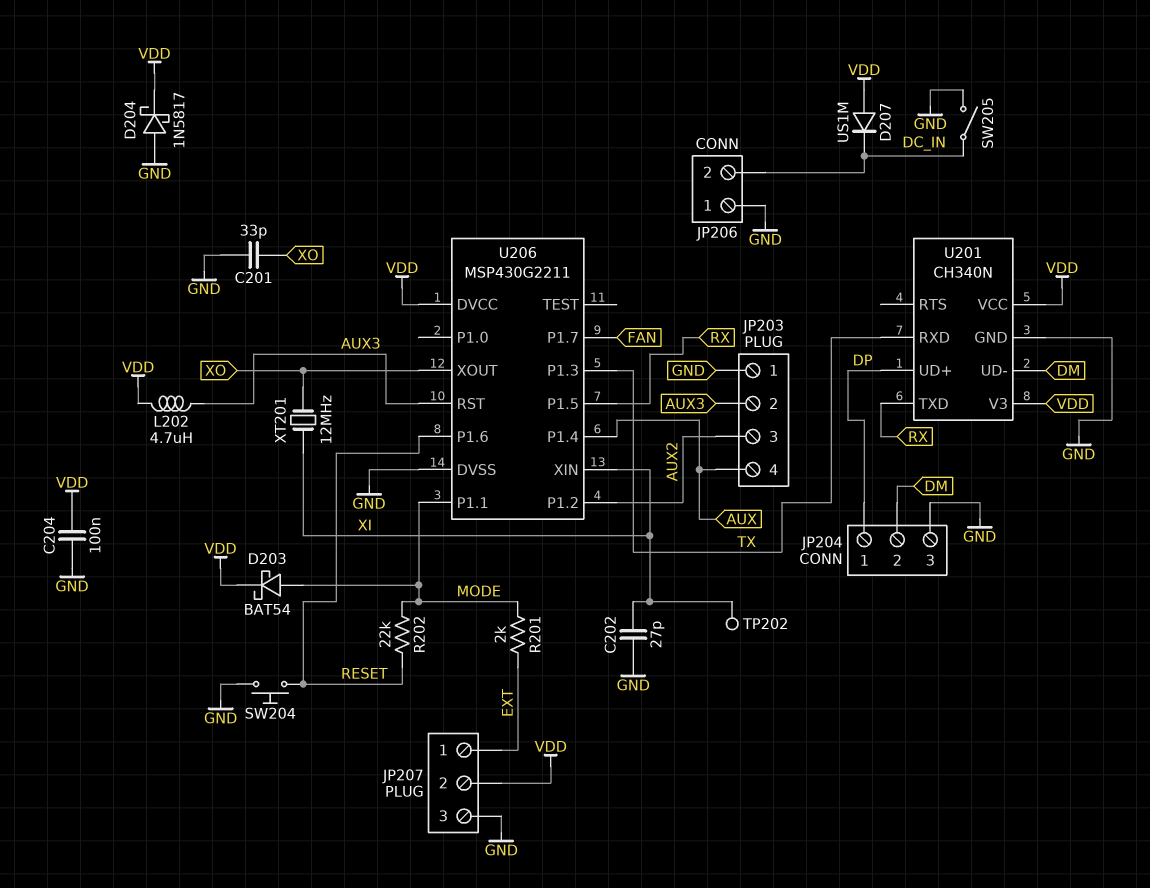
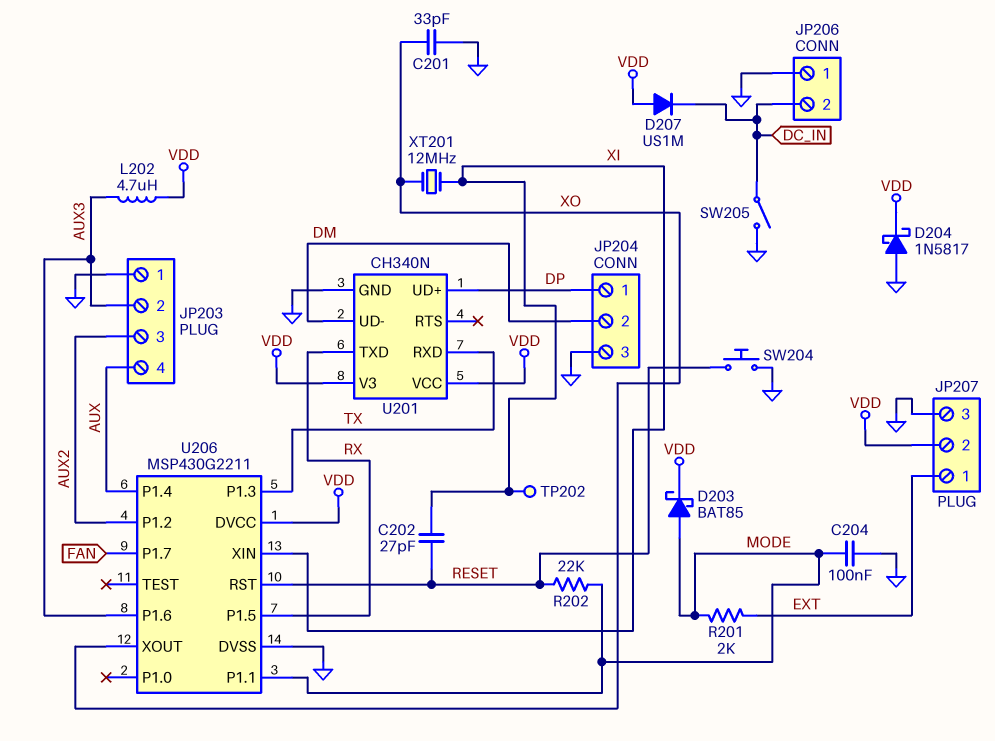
C202: 27pF (GND, XI) -> 27pF (RESET, XI)
C204: 100nF (GND, VDD) -> 100nF (GND, MODE)
D203: schottky BAT54 (A MODE, K VDD) -> schottky BAT85 (A MODE, K VDD)
U206 pin P1.6: RESET -> AUX3
U206 pin RST: AUX3 -> RESET

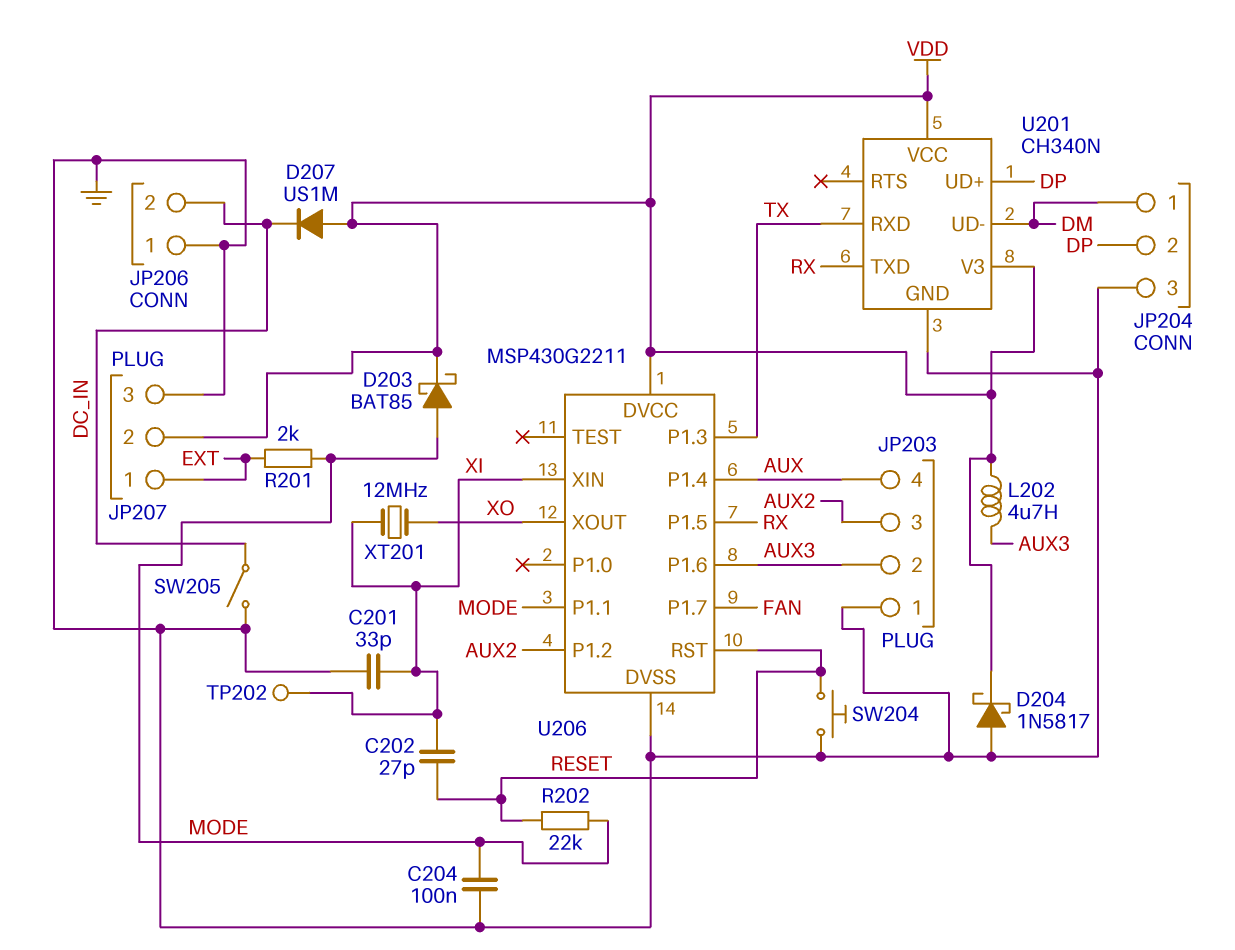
C201: 33pF (GND, XO) -> 33pF (GND, XI)
JP204 pin 1: DP -> DM
JP204 pin 2: DM -> DP

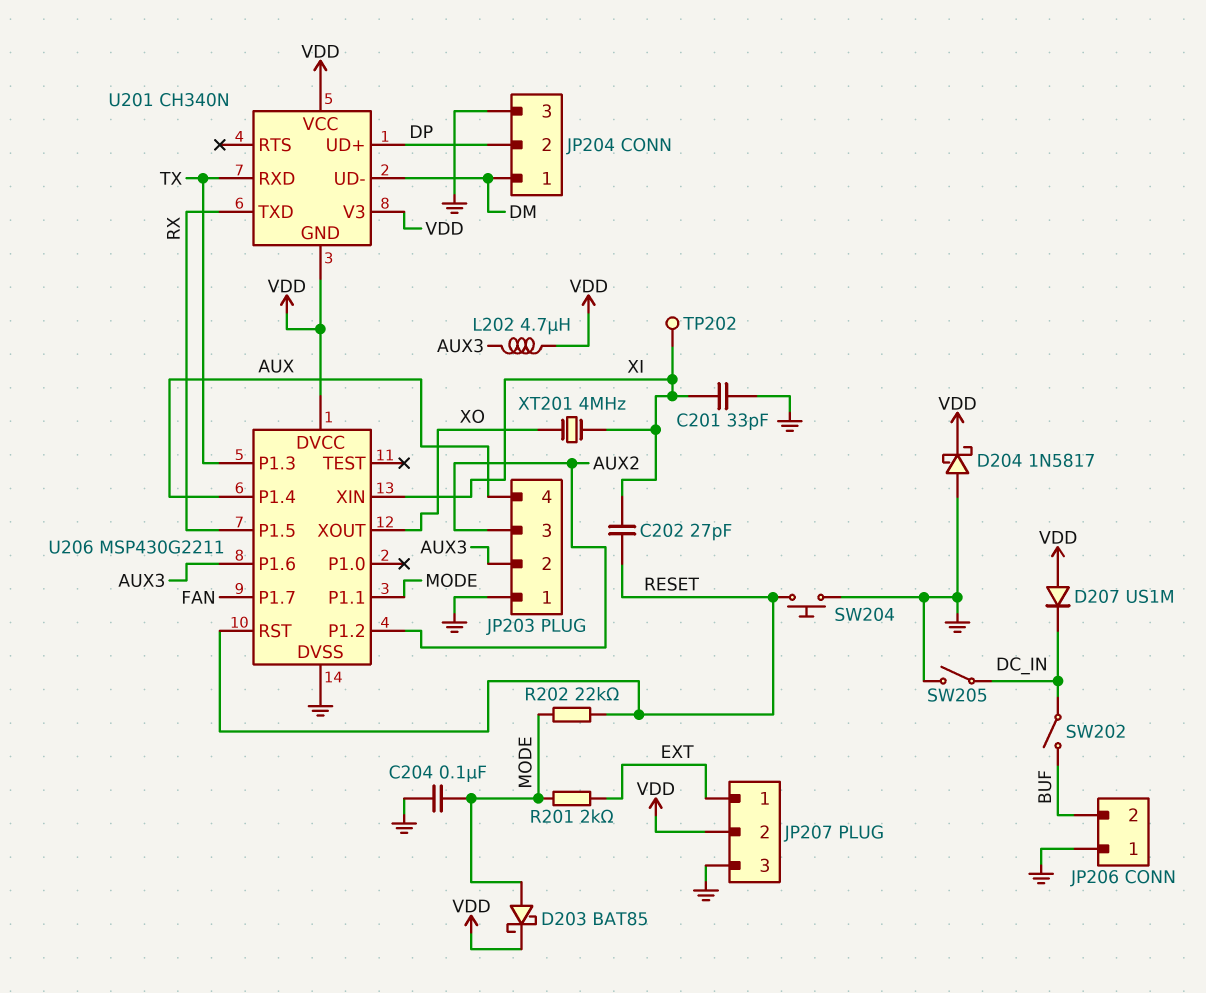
JP206 pin 2: DC_IN -> BUF
SW202: none -> switch (BUF, DC_IN)
U201 pin GND: GND -> VDD
XT201: 12MHz (XI, XO) -> 4MHz (XI, XO)

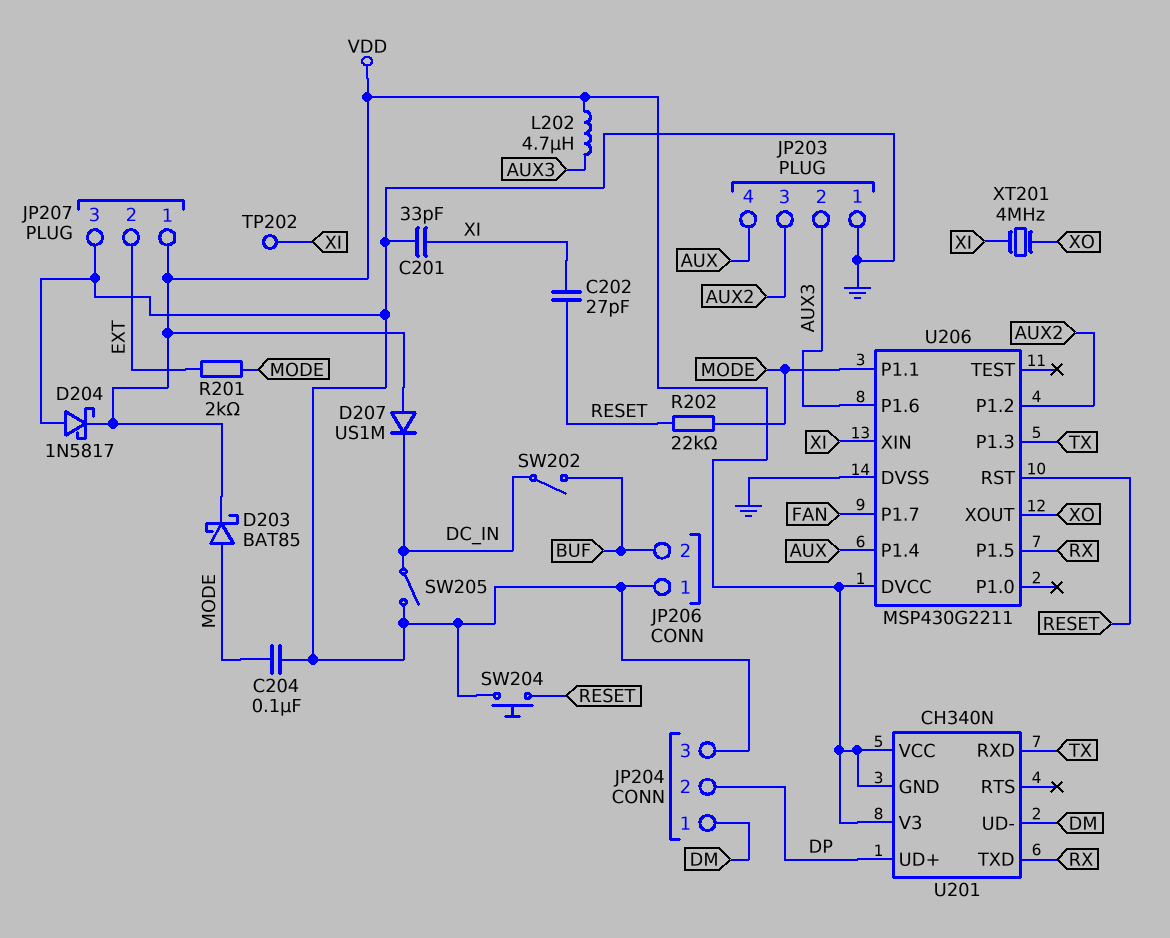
JP207 pin 1: EXT -> VDD
JP207 pin 2: VDD -> EXT

